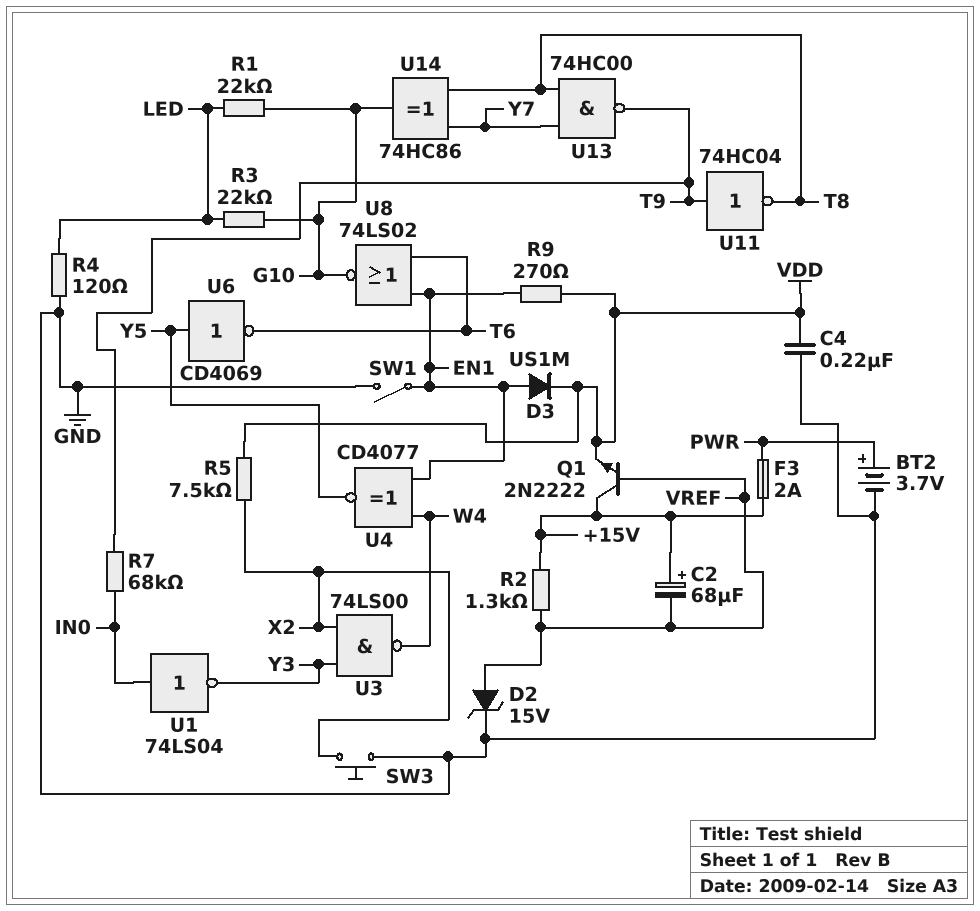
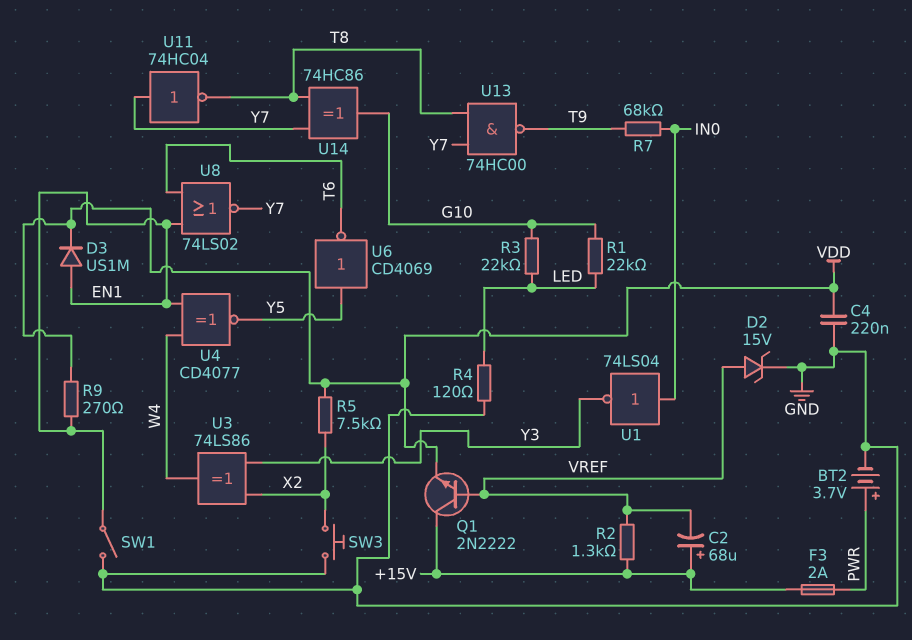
U3: NAND 74LS00 (in X2, in Y3, out W4) -> XOR 74LS86 (in X2, in Y3, out W4)
U8: NOR 74LS02 (in EN1, in T6, out G10) -> NOR 74LS02 (in EN1, in T6, out Y7)
U11: NOT 74HC04 (in T9, out T8) -> NOT 74HC04 (in Y7, out T8)

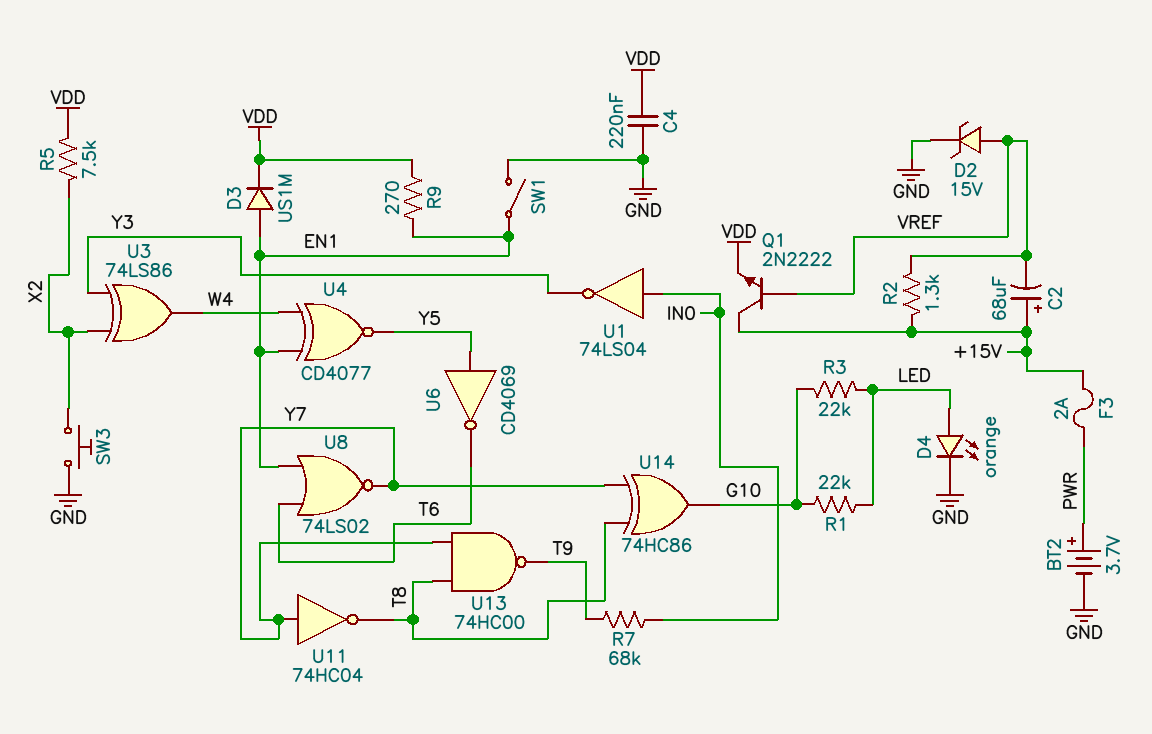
D4: none -> LED orange (A LED, K GND)
R4: 120 (GND, LED) -> none

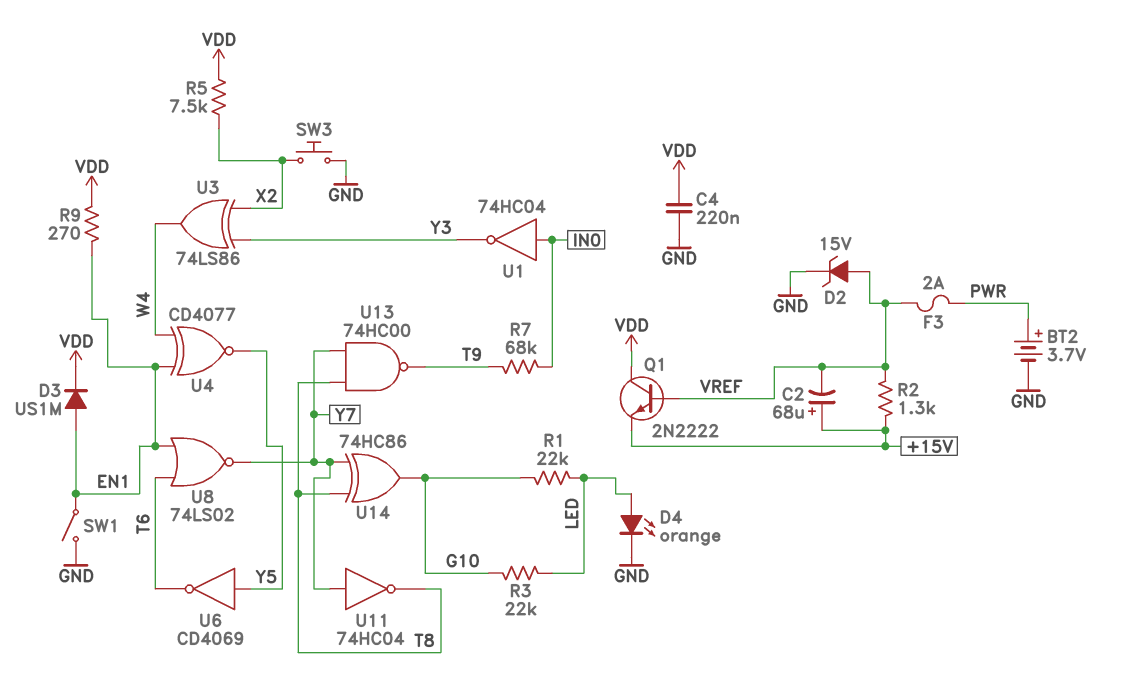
F3: 2A (+15V, PWR) -> 2A (PWR, VREF)
Q1: NPN 2N2222 (B VREF, C +15V, E VDD) -> NPN 2N2222 (B VREF, C VDD, E +15V)
U1: NOT 74LS04 (in IN0, out Y3) -> NOT 74HC04 (in IN0, out Y3)

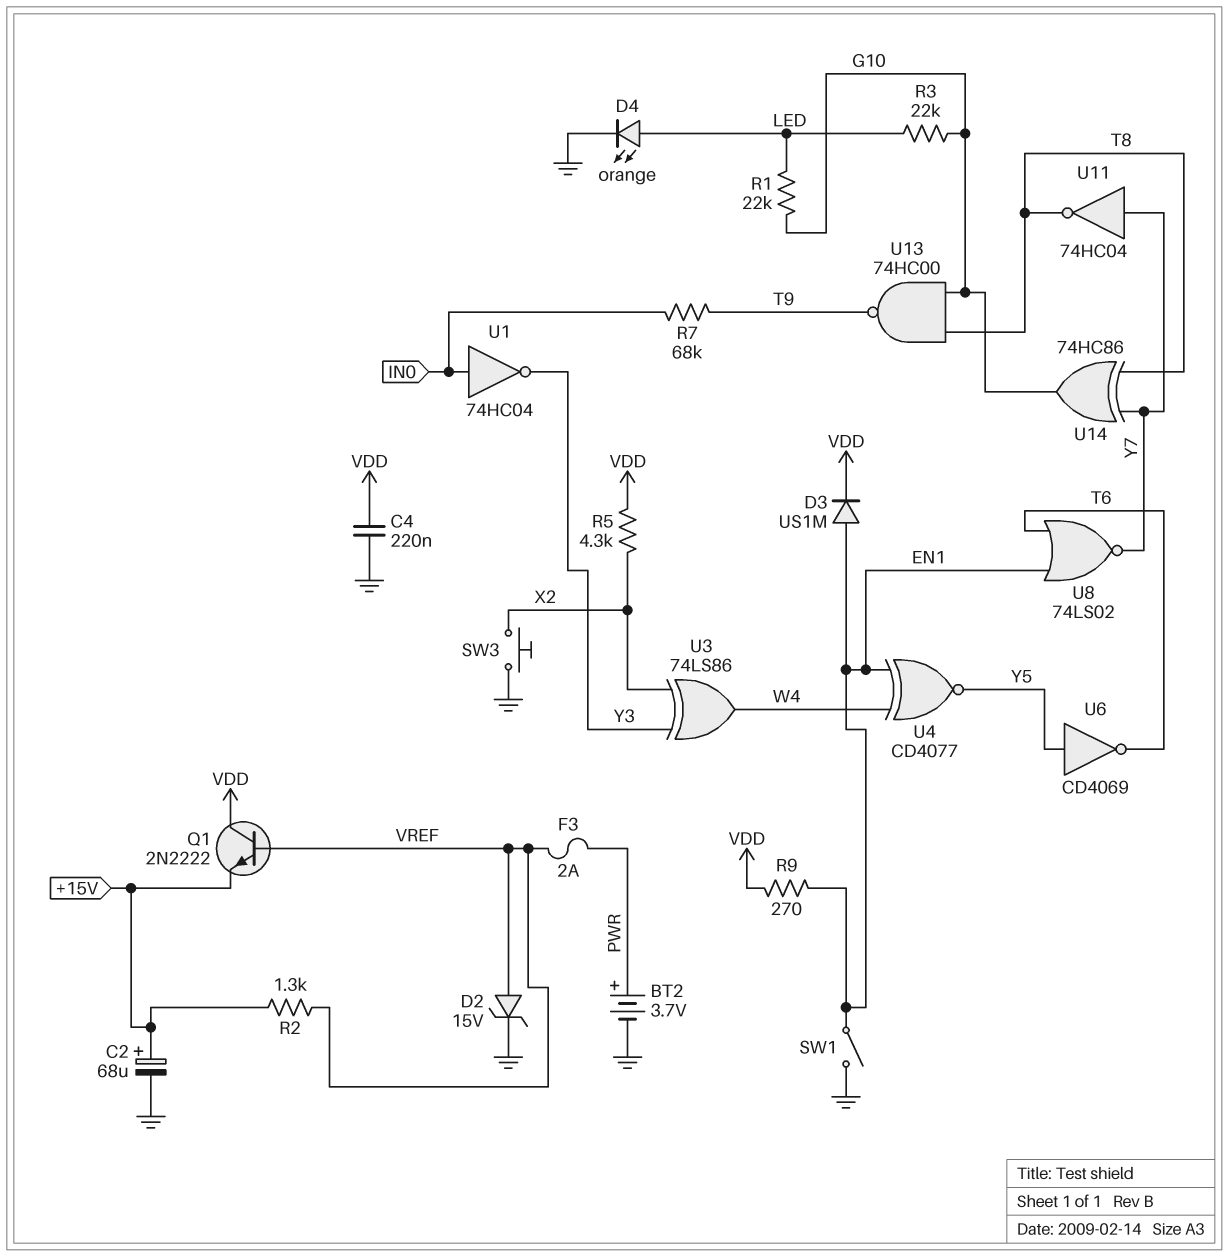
C2: 68uF (plus +15V, minus VREF) -> 68uF (plus +15V, minus GND)
R5: 7.5k (VDD, X2) -> 4.3k (VDD, X2)
U13: NAND 74HC00 (in T8, in Y7, out T9) -> NAND 74HC00 (in G10, in T8, out T9)

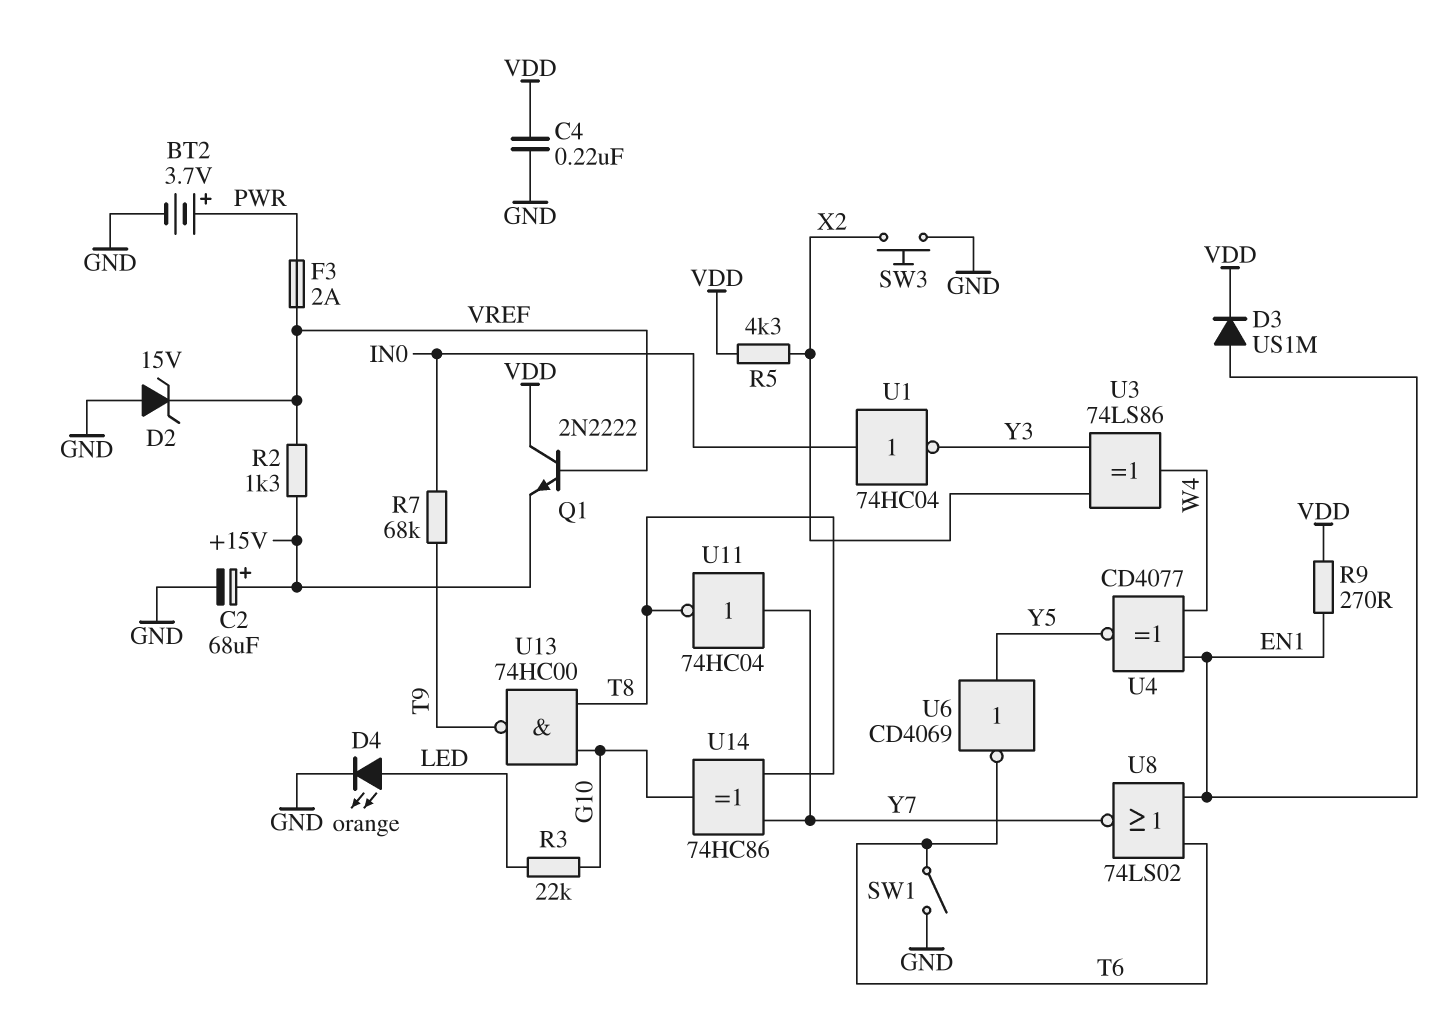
D2: zener 15V (A VREF, K GND) -> zener 15V (A GND, K VREF)
R1: 22k (G10, LED) -> none
SW1: switch (EN1, GND) -> switch (GND, T6)

